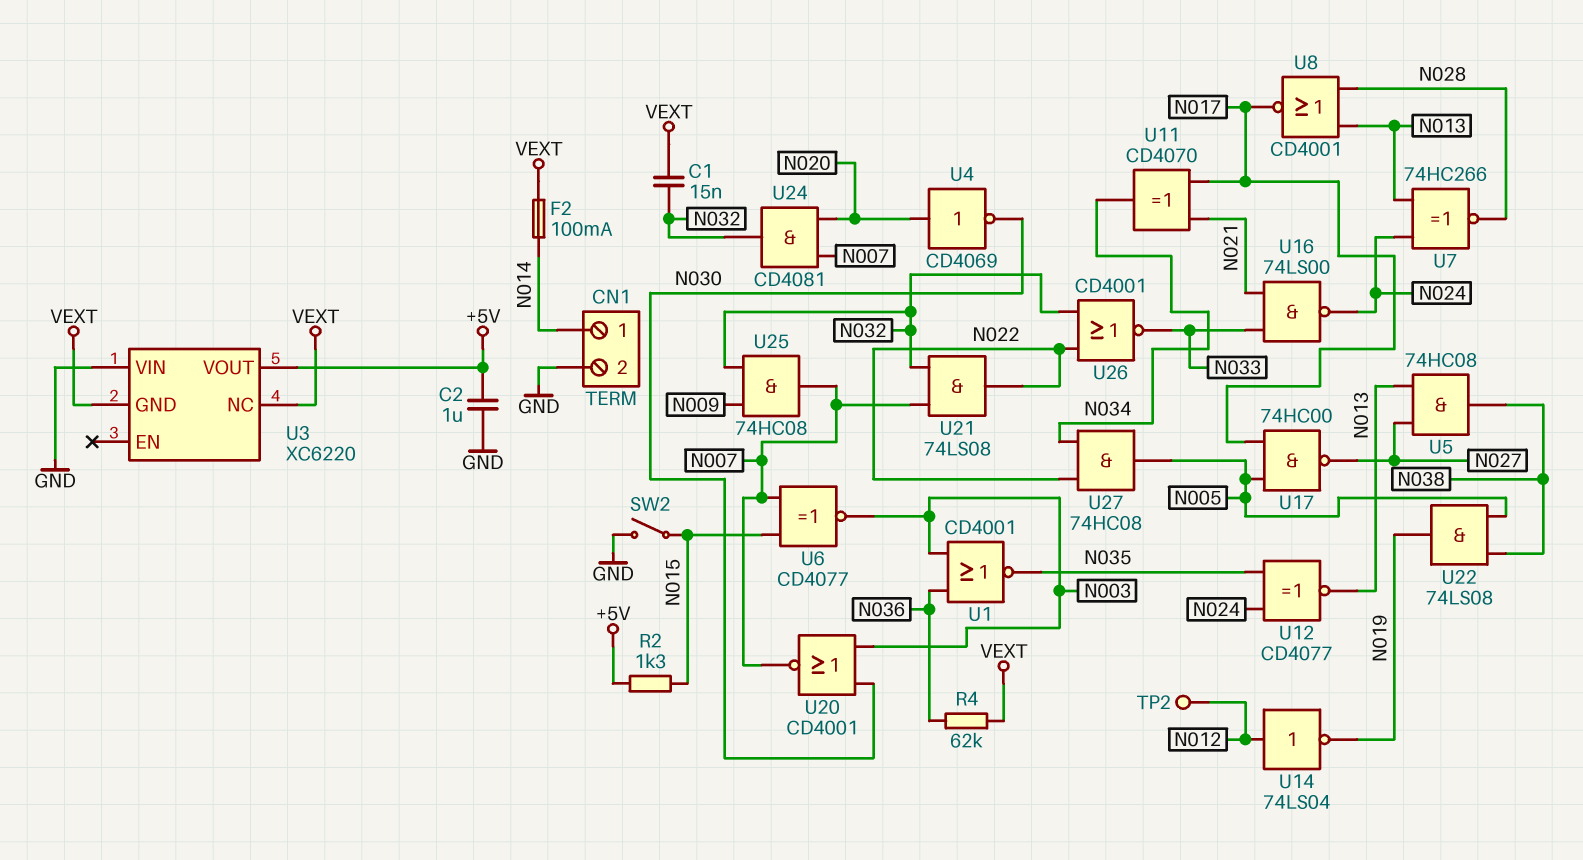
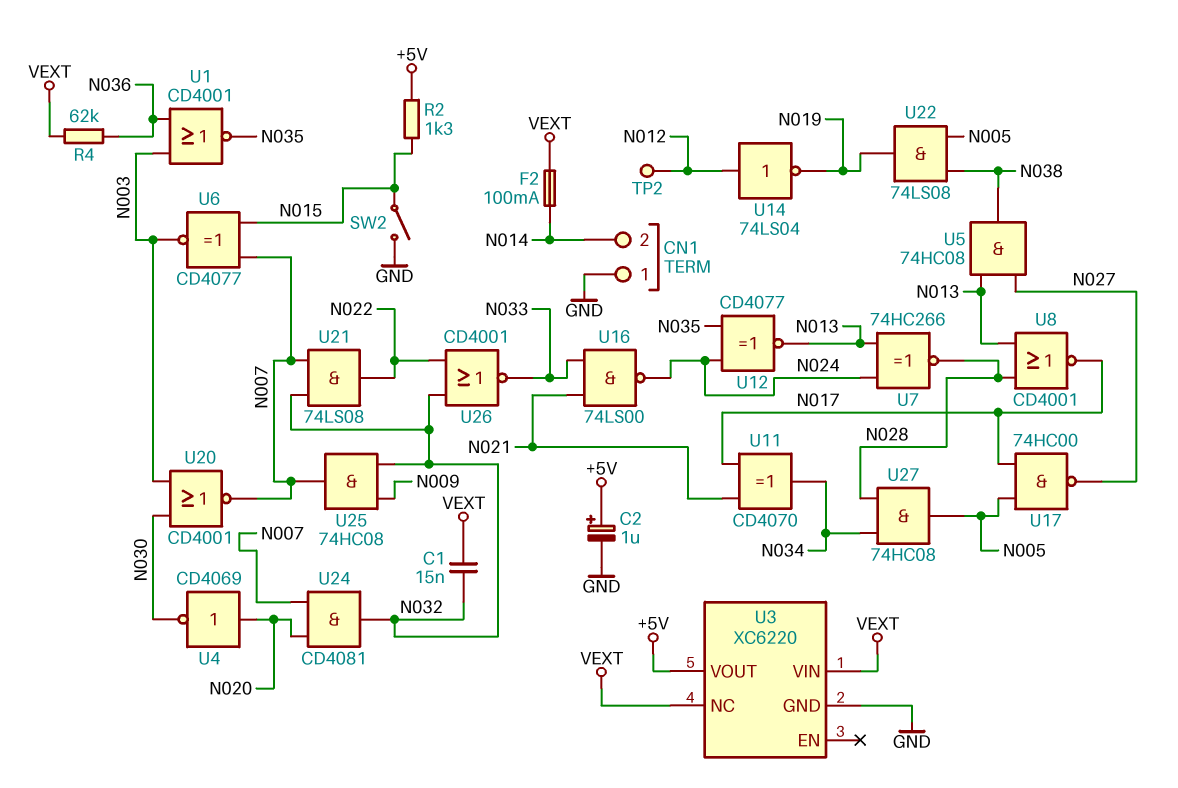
C2: 1uF (+5V, GND) -> 1uF (plus +5V, minus GND)
CN1 pin 1: N014 -> GND
CN1 pin 2: GND -> N014
U3 pin GND: VEXT -> GND
U3 pin VIN: GND -> VEXT
U27: AND 74HC08 (in N022, in N034, out N005) -> AND 74HC08 (in N028, in N034, out N005)

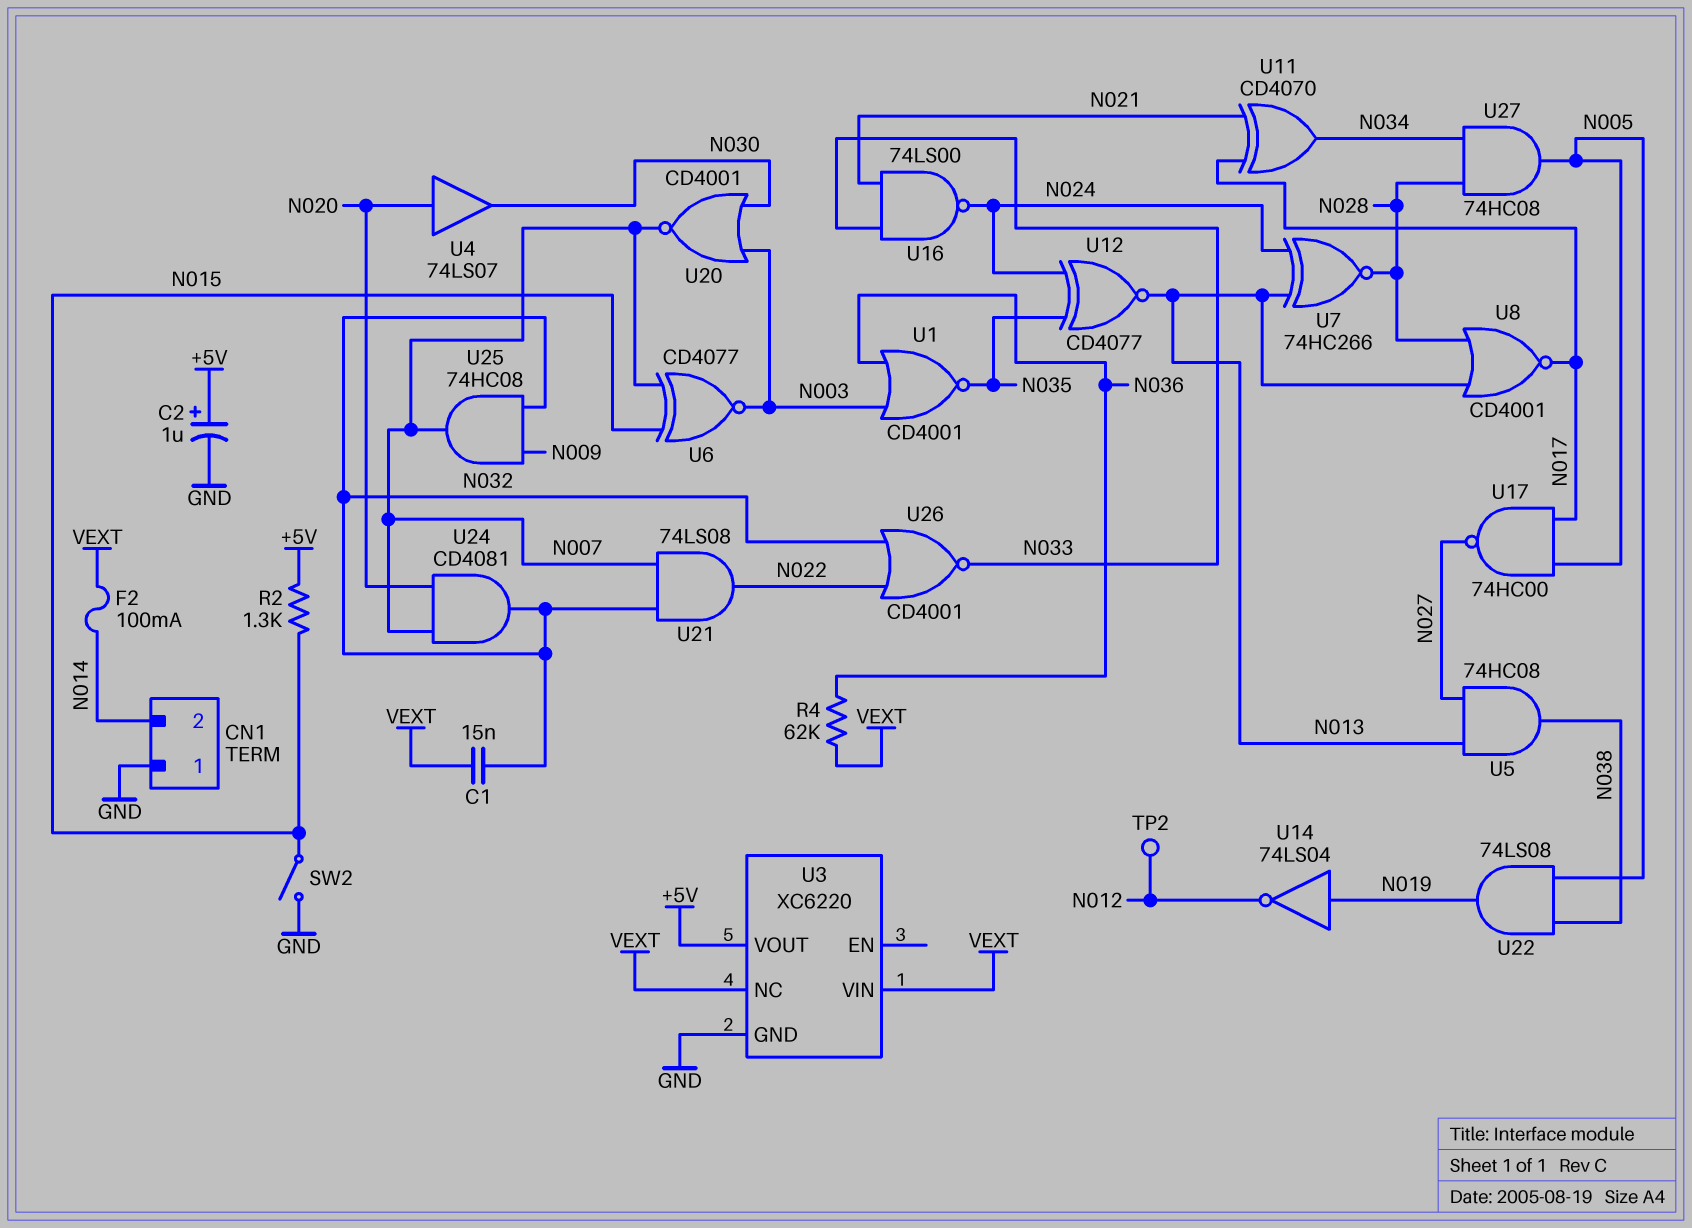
U4: NOT CD4069 (in N020, out N030) -> buffer 74LS07 (in N020, out N030)
U14: NOT 74LS04 (in N012, out N019) -> NOT 74LS04 (in N019, out N012)

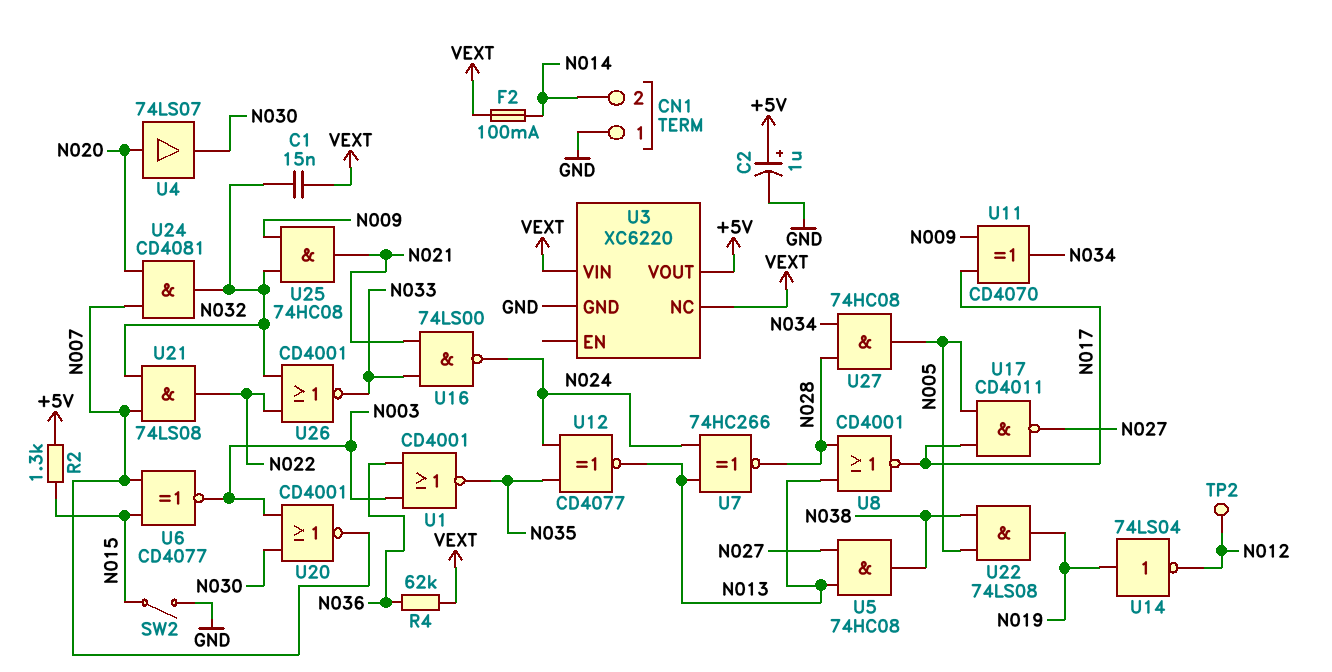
U11: XOR CD4070 (in N017, in N021, out N034) -> XOR CD4070 (in N009, in N017, out N034)
U17: NAND 74HC00 (in N005, in N017, out N027) -> NAND CD4011 (in N005, in N017, out N027)
U25: AND 74HC08 (in N009, in N032, out N007) -> AND 74HC08 (in N009, in N032, out N021)

